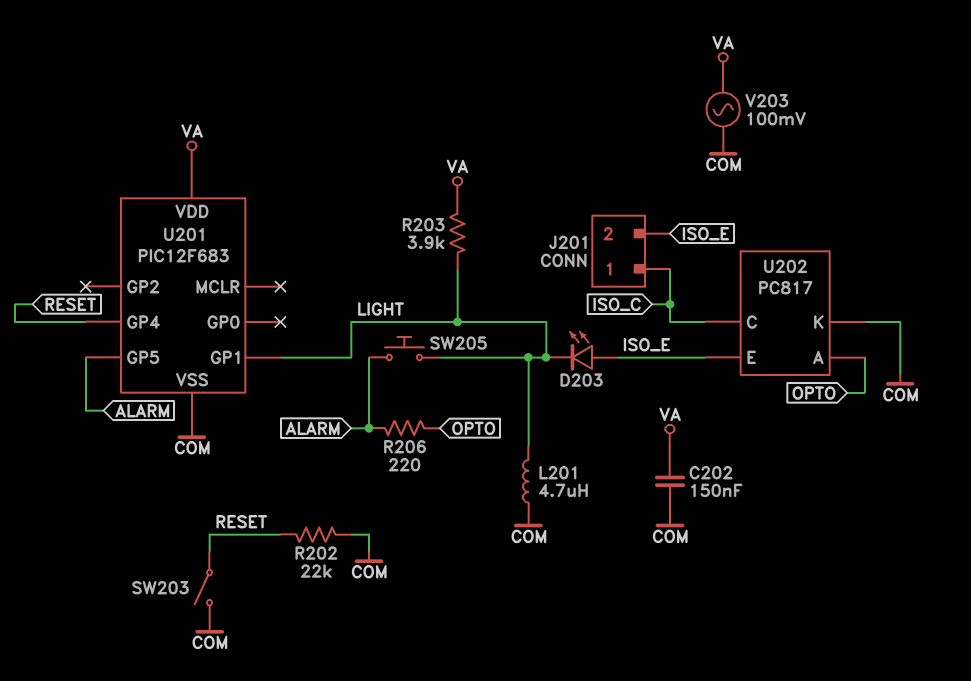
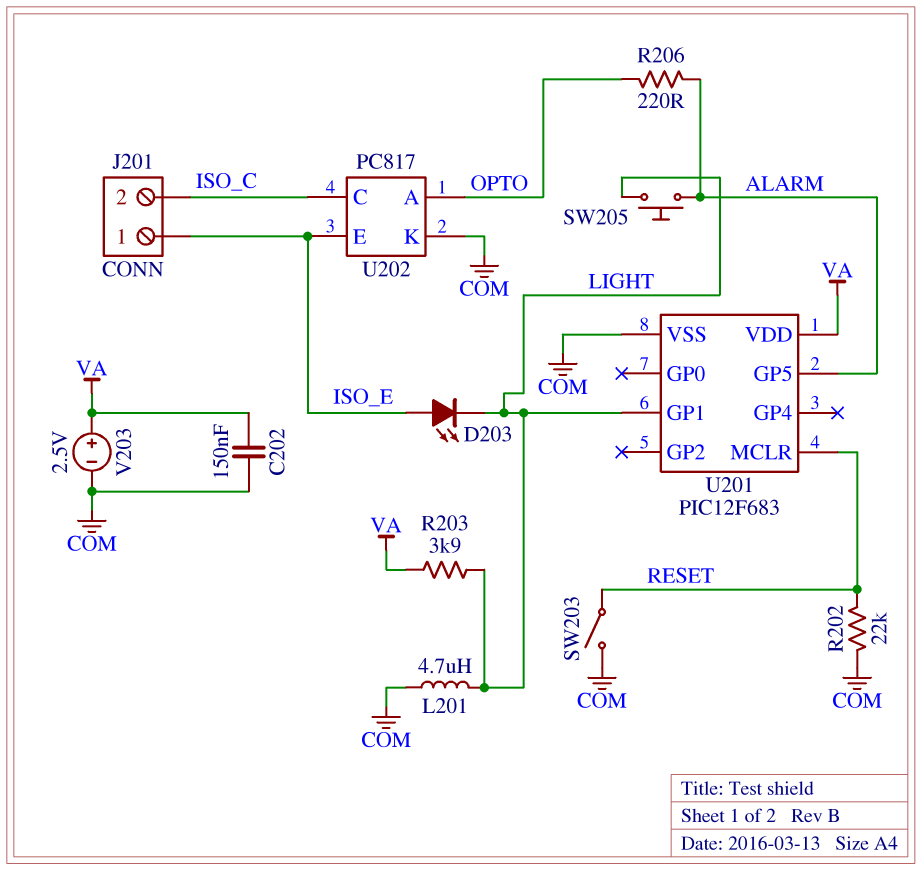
J201 pin 1: ISO_C -> ISO_E
J201 pin 2: ISO_E -> ISO_C
U201 pin GP4: RESET -> none
U201 pin MCLR: none -> RESET
V203: AC 100mV (COM, VA) -> 2.5V (plus VA, minus COM)

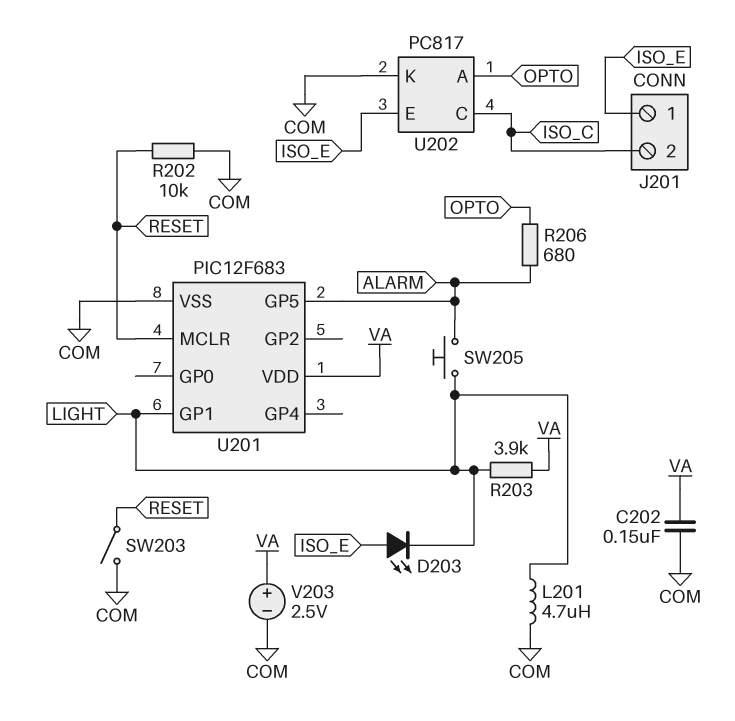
R202: 22k (COM, RESET) -> 10k (COM, RESET)
R206: 220 (ALARM, OPTO) -> 680 (ALARM, OPTO)

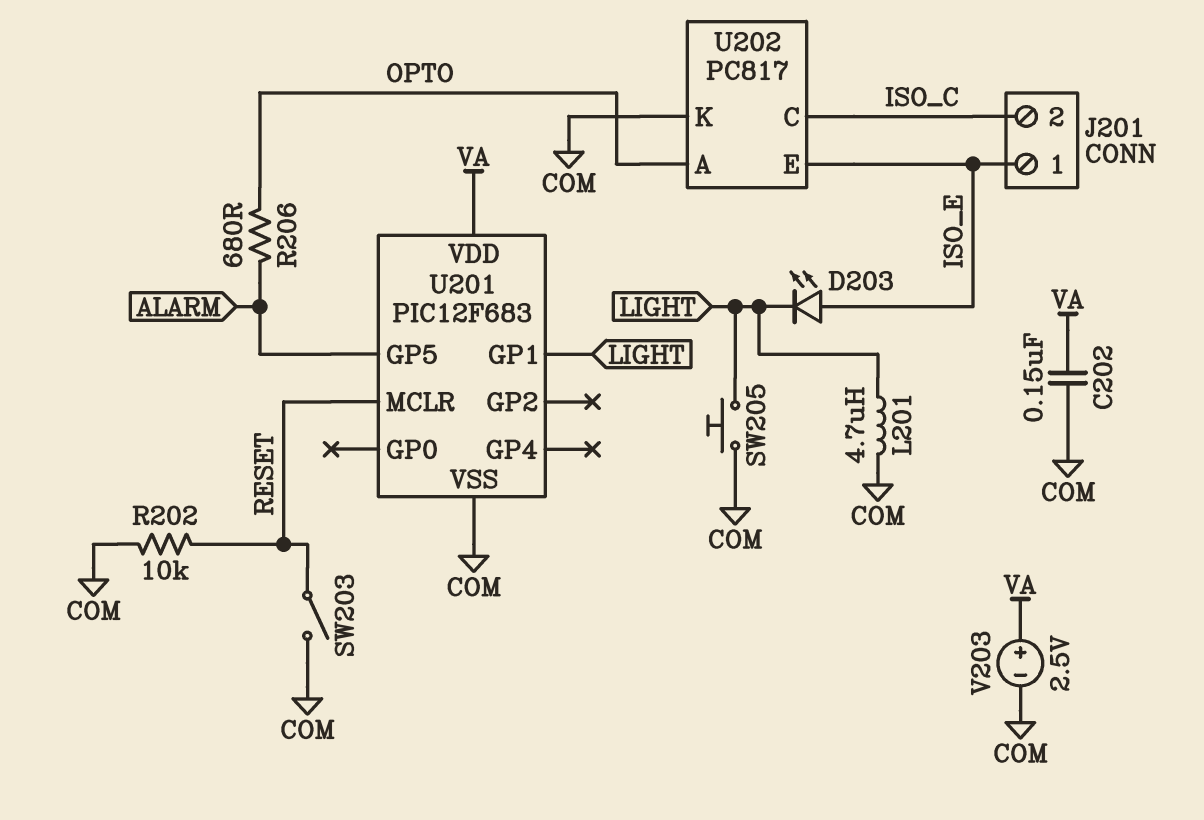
R203: 3.9k (LIGHT, VA) -> none
SW205: button (ALARM, LIGHT) -> button (COM, LIGHT)

